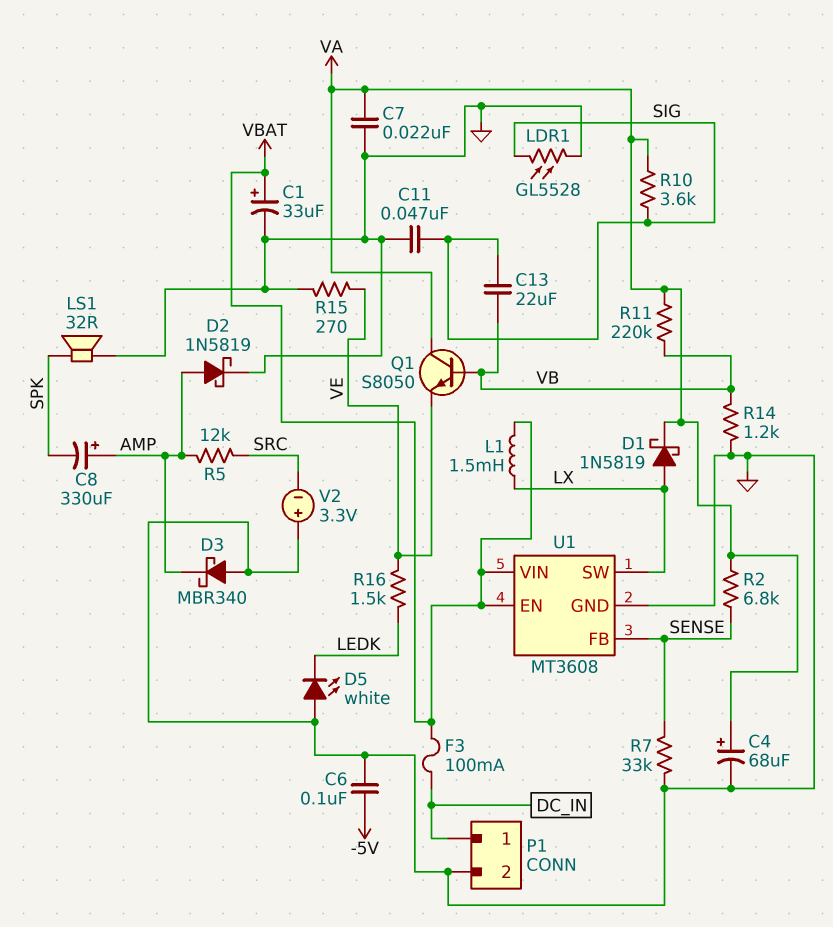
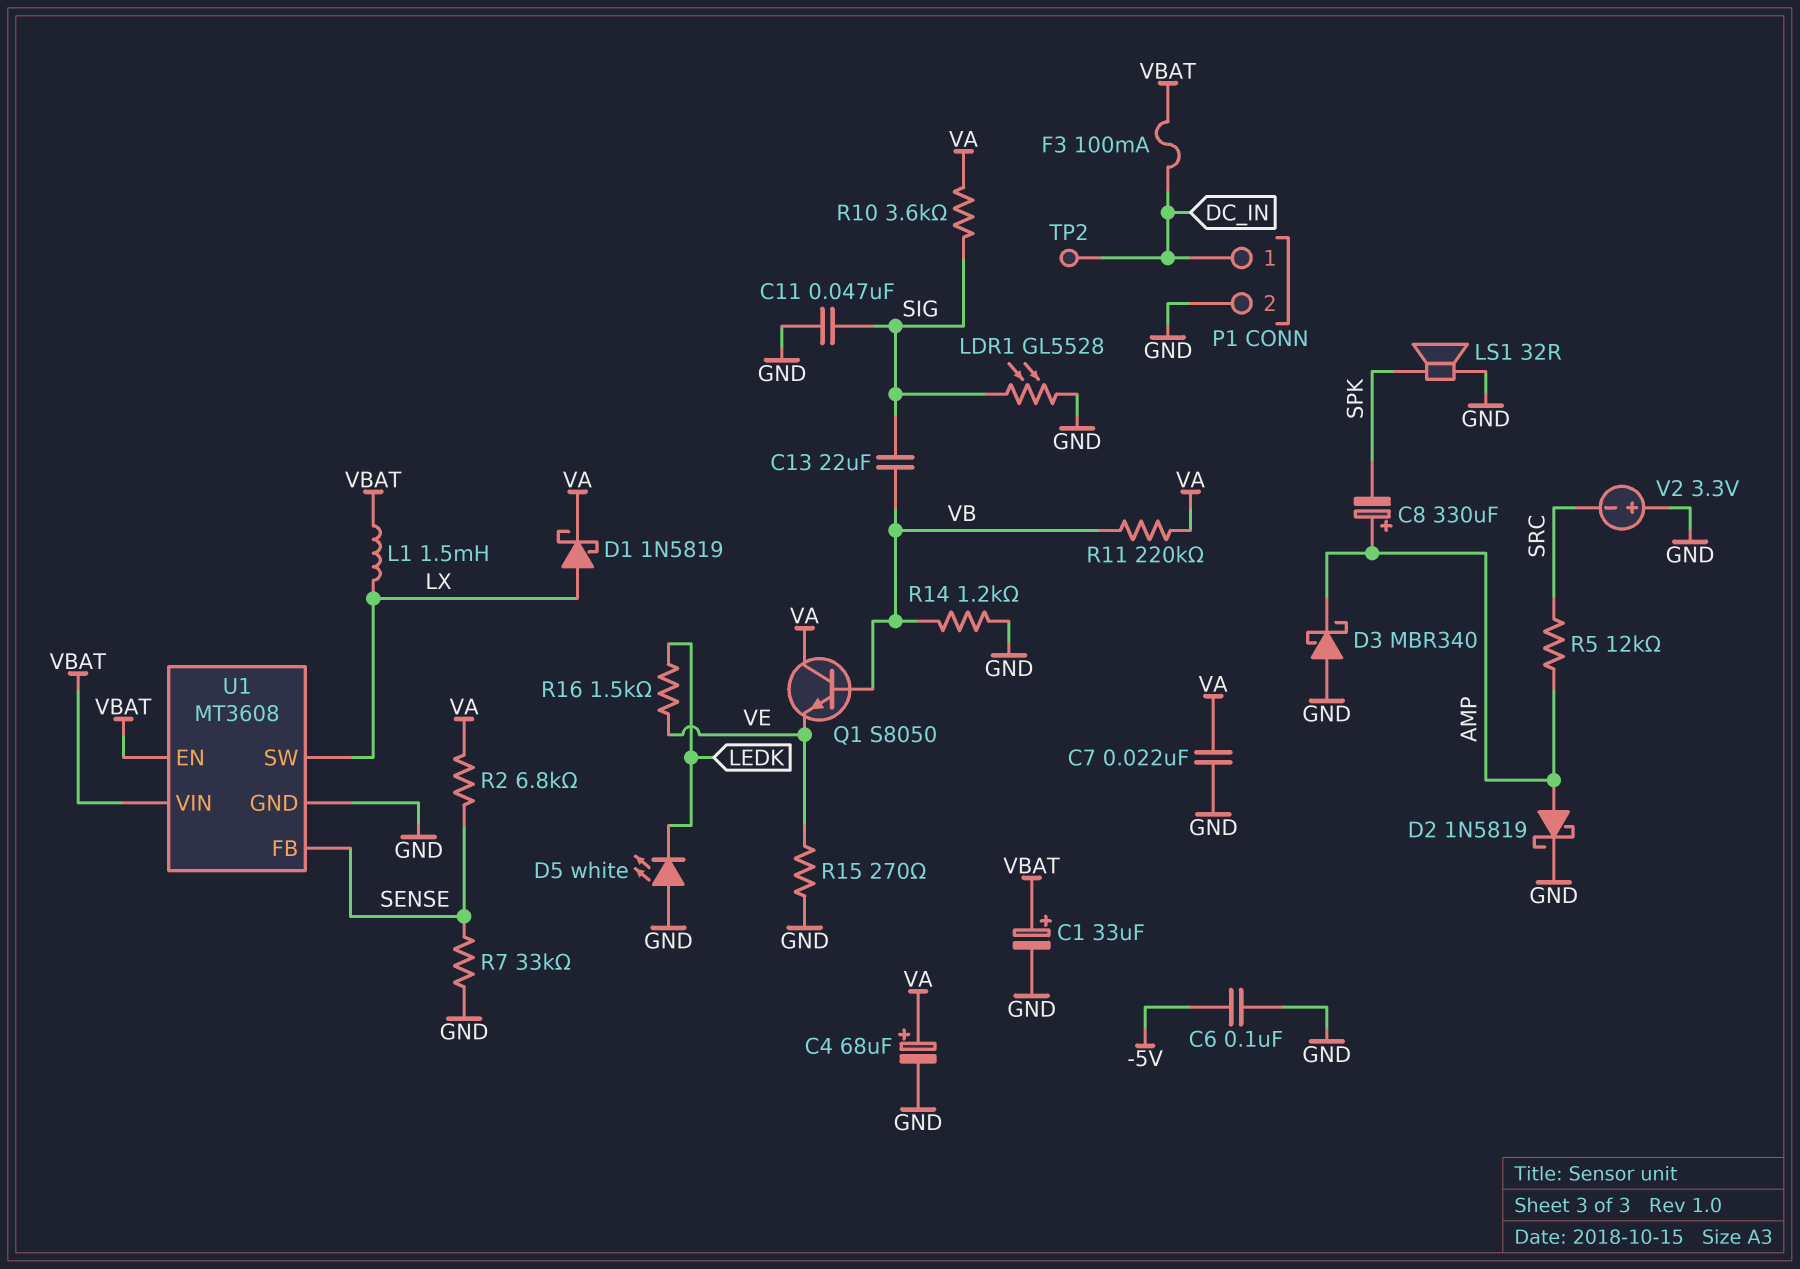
TP2: none -> test point (DC_IN)

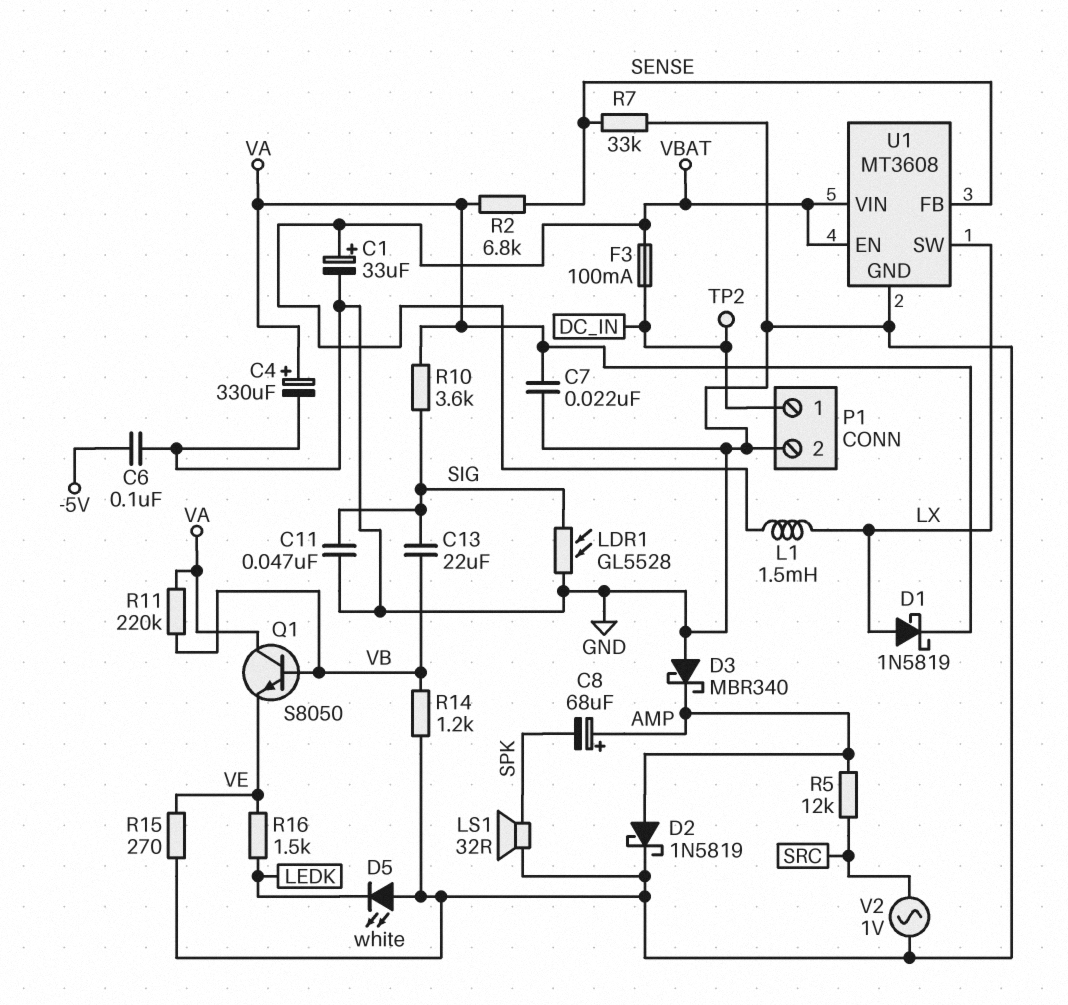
C4: 68uF (plus VA, minus GND) -> 330uF (plus VA, minus GND)
C8: 330uF (plus AMP, minus SPK) -> 68uF (plus AMP, minus SPK)
V2: 3.3V (plus GND, minus SRC) -> AC 1V (GND, SRC)

